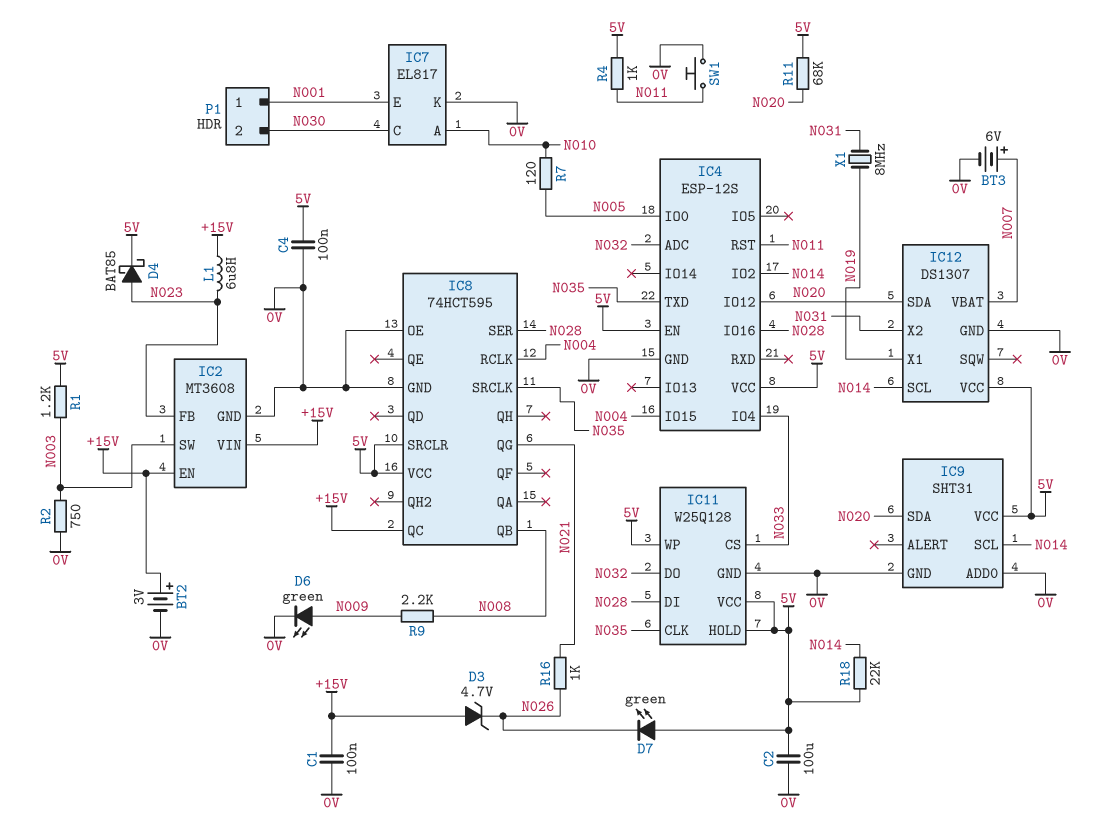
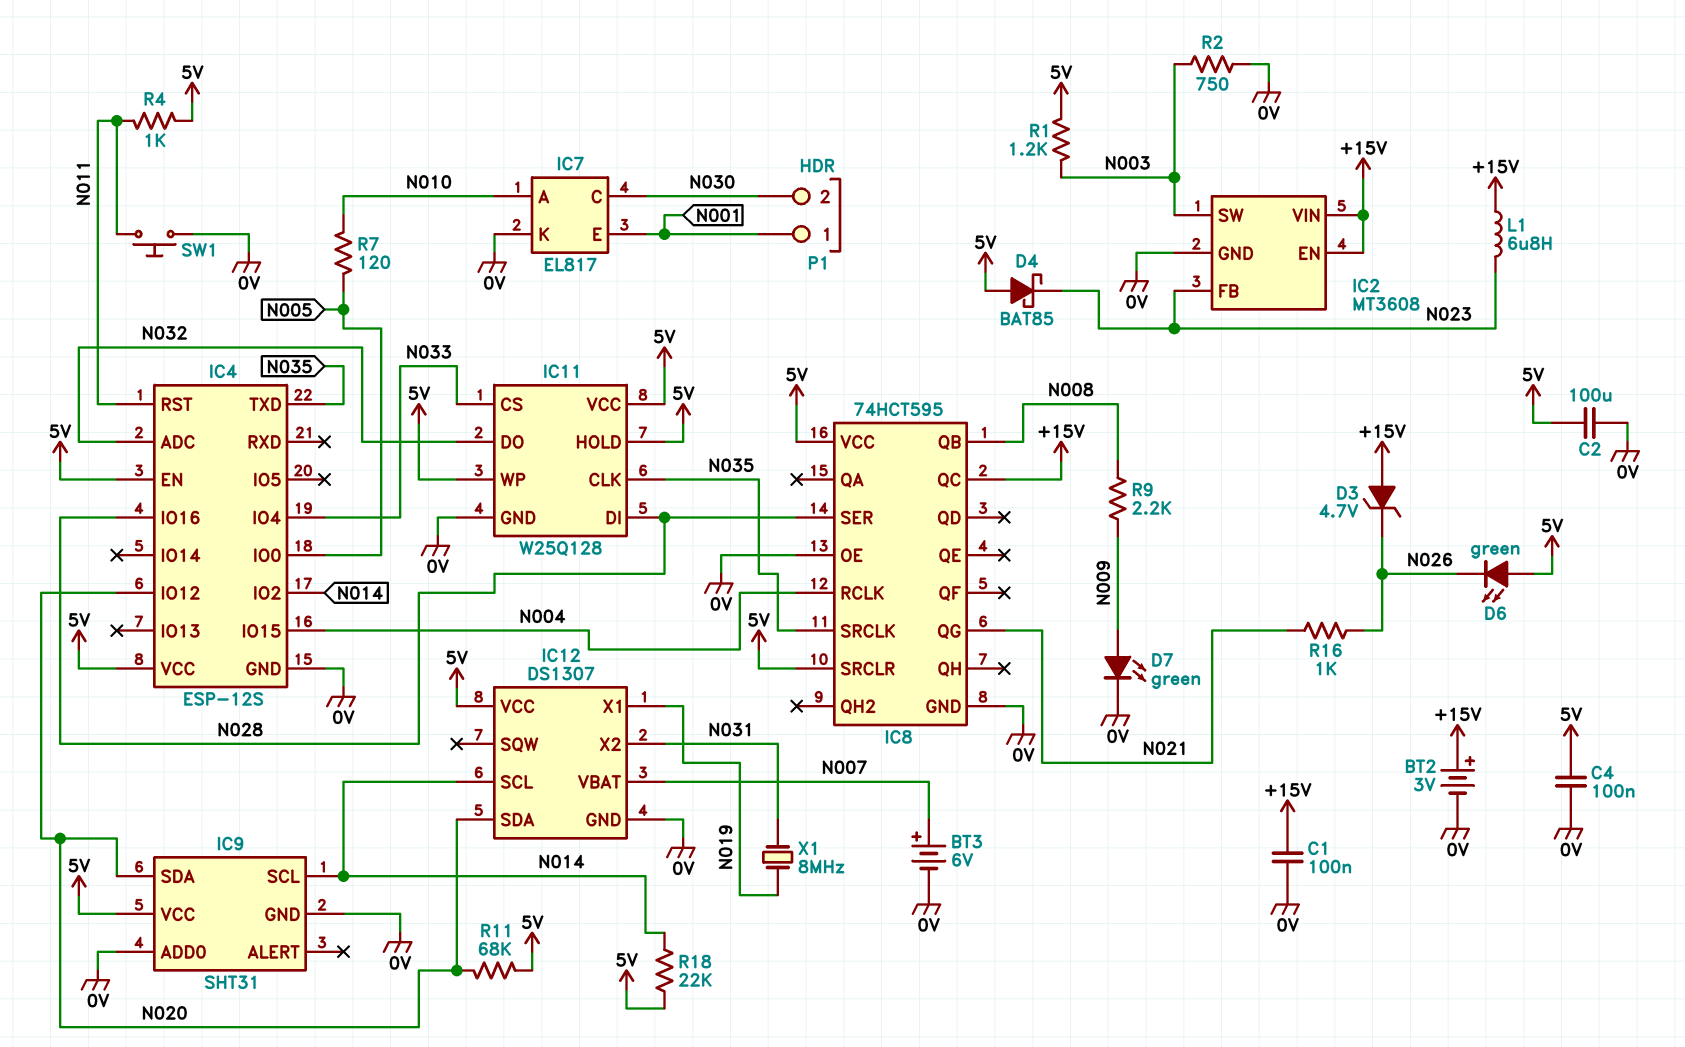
D4: schottky BAT85 (A N023, K 5V) -> schottky BAT85 (A 5V, K N023)
D6: LED green (A N009, K 0V) -> LED green (A 5V, K N026)
D7: LED green (A 5V, K N026) -> LED green (A N009, K 0V)

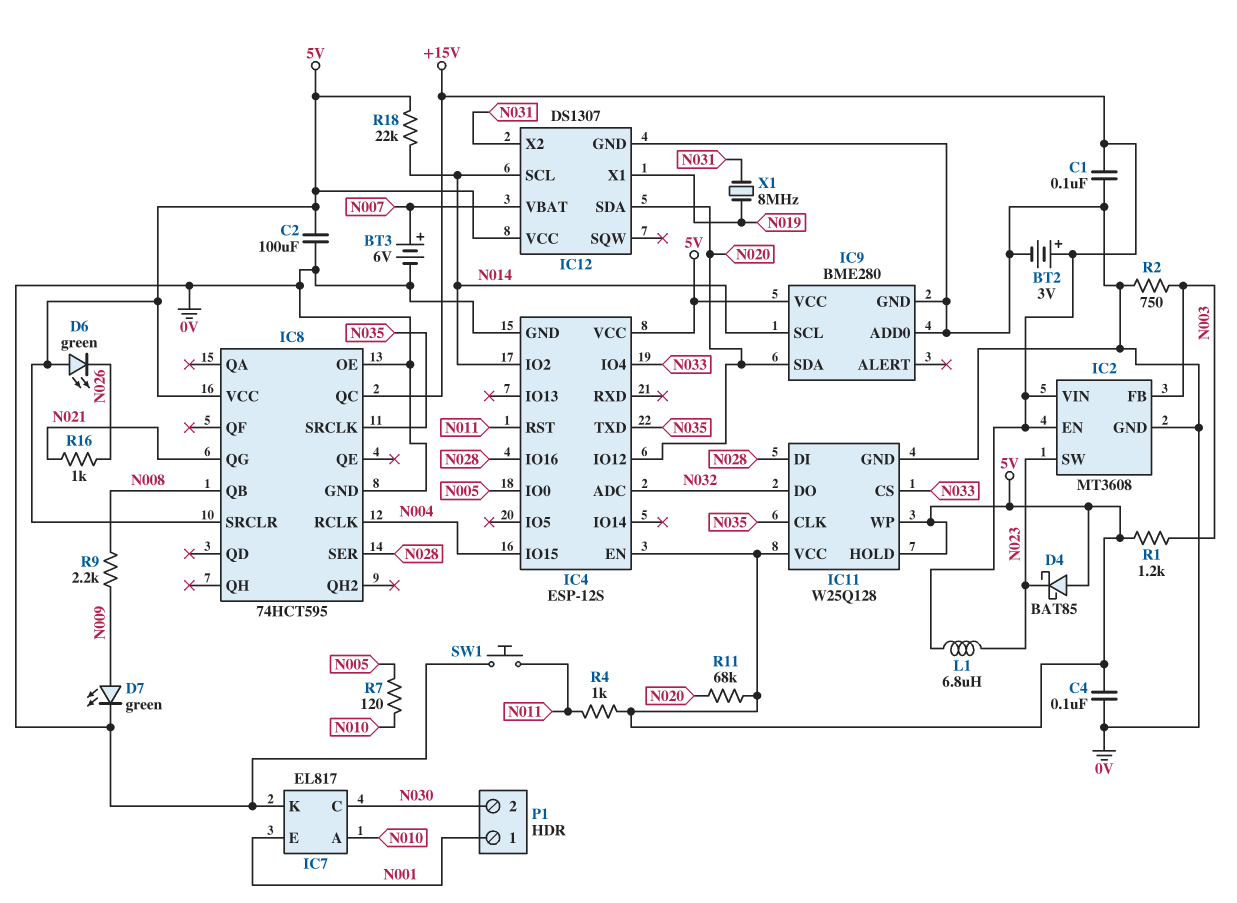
D3: zener 4.7V (A +15V, K N026) -> none
IC2 pin FB: N023 -> N003
IC2 pin SW: N003 -> N023
IC9: SHT31 -> BME280

